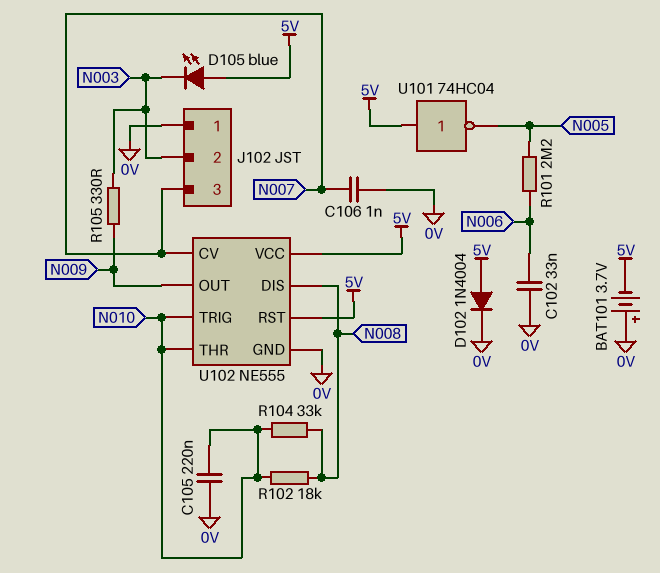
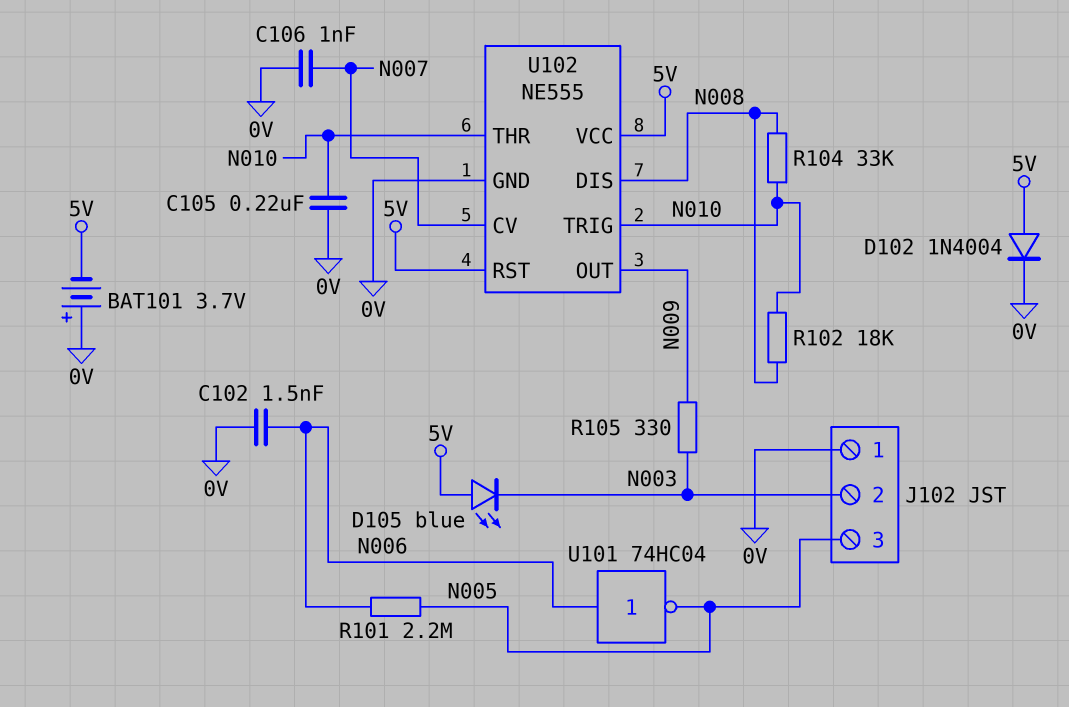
C102: 33nF (0V, N006) -> 1.5nF (0V, N006)
J102 pin 3: N007 -> N005
U101: NOT 74HC04 (in 5V, out N005) -> NOT 74HC04 (in N006, out N005)

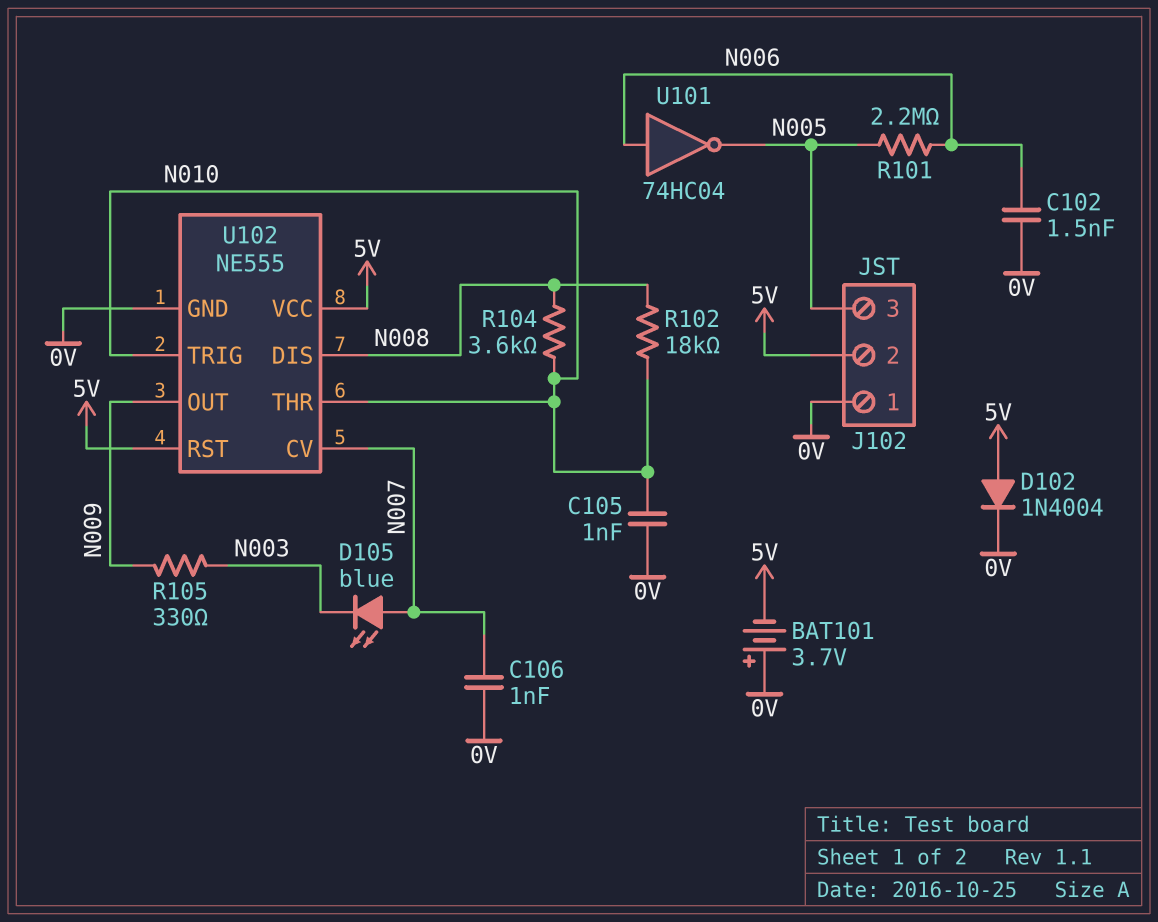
C105: 220nF (0V, N010) -> 1nF (0V, N010)
D105: LED blue (A 5V, K N003) -> LED blue (A N007, K N003)
J102 pin 2: N003 -> 5V
R104: 33k (N008, N010) -> 3.6k (N008, N010)

